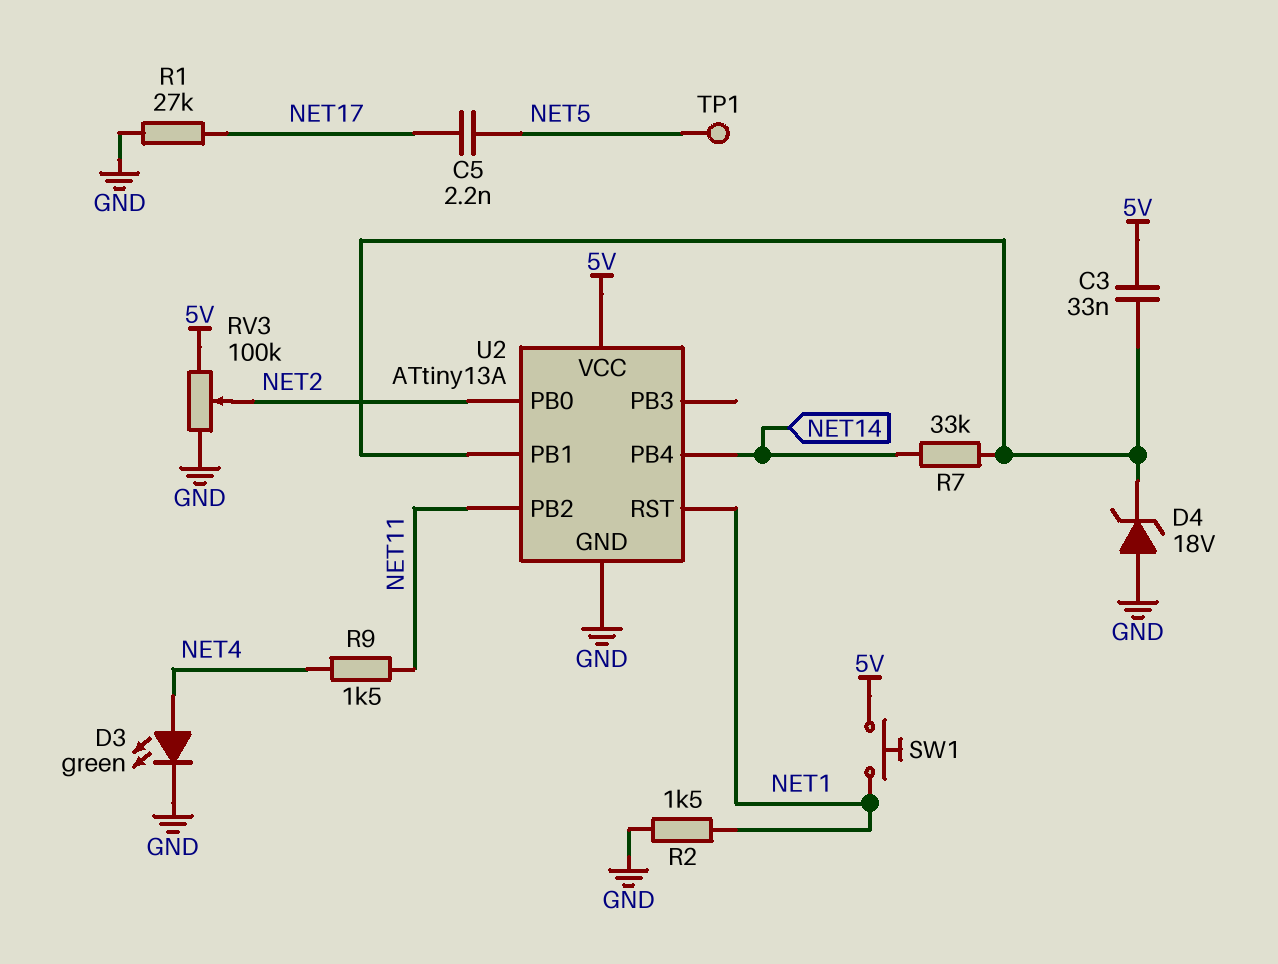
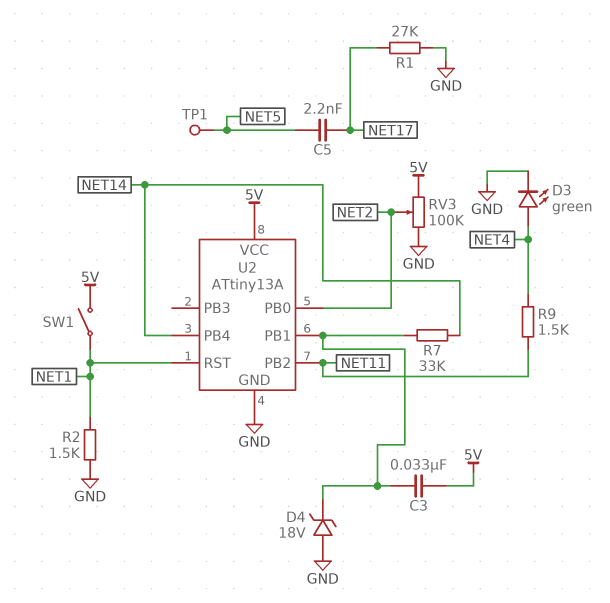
SW1: button (5V, NET1) -> switch (5V, NET1)

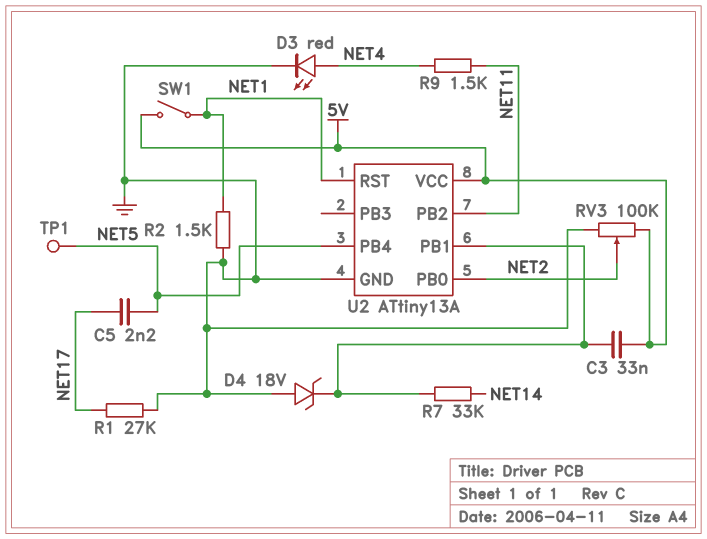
D3: LED green (A NET4, K GND) -> LED red (A NET4, K GND)
U2 pin PB4: NET14 -> NET5

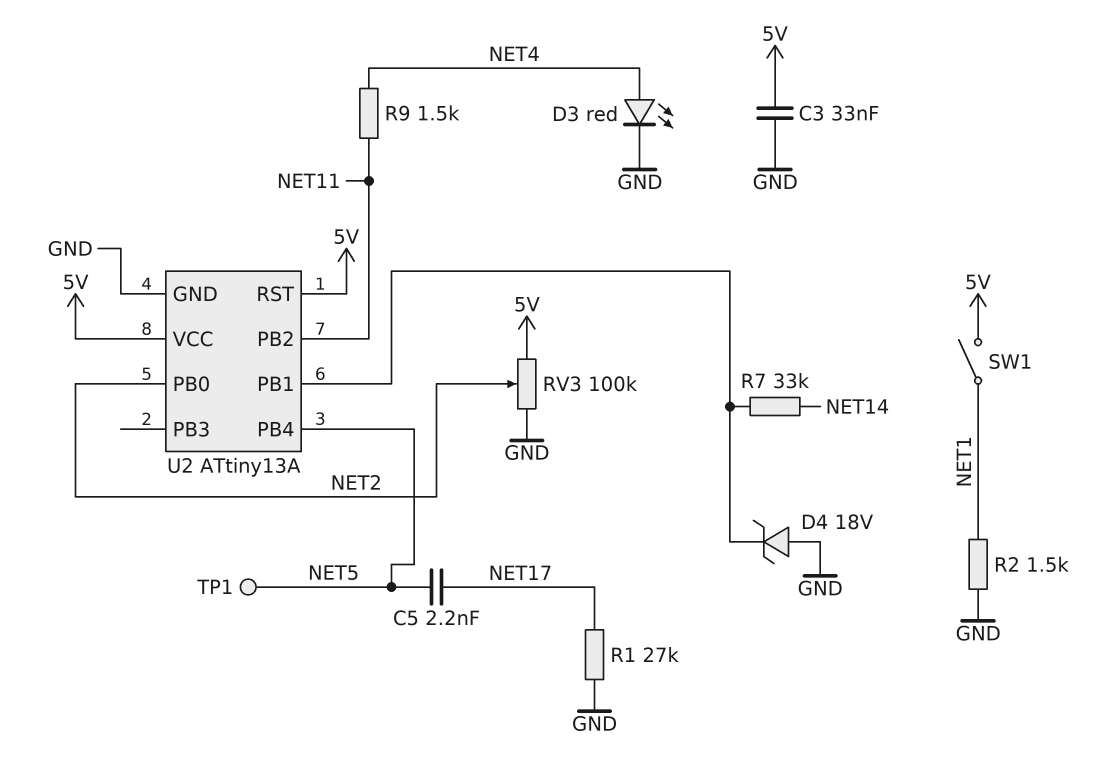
C3: 33nF (5V, U2/PB1) -> 33nF (5V, GND)
U2 pin RST: NET1 -> 5V

